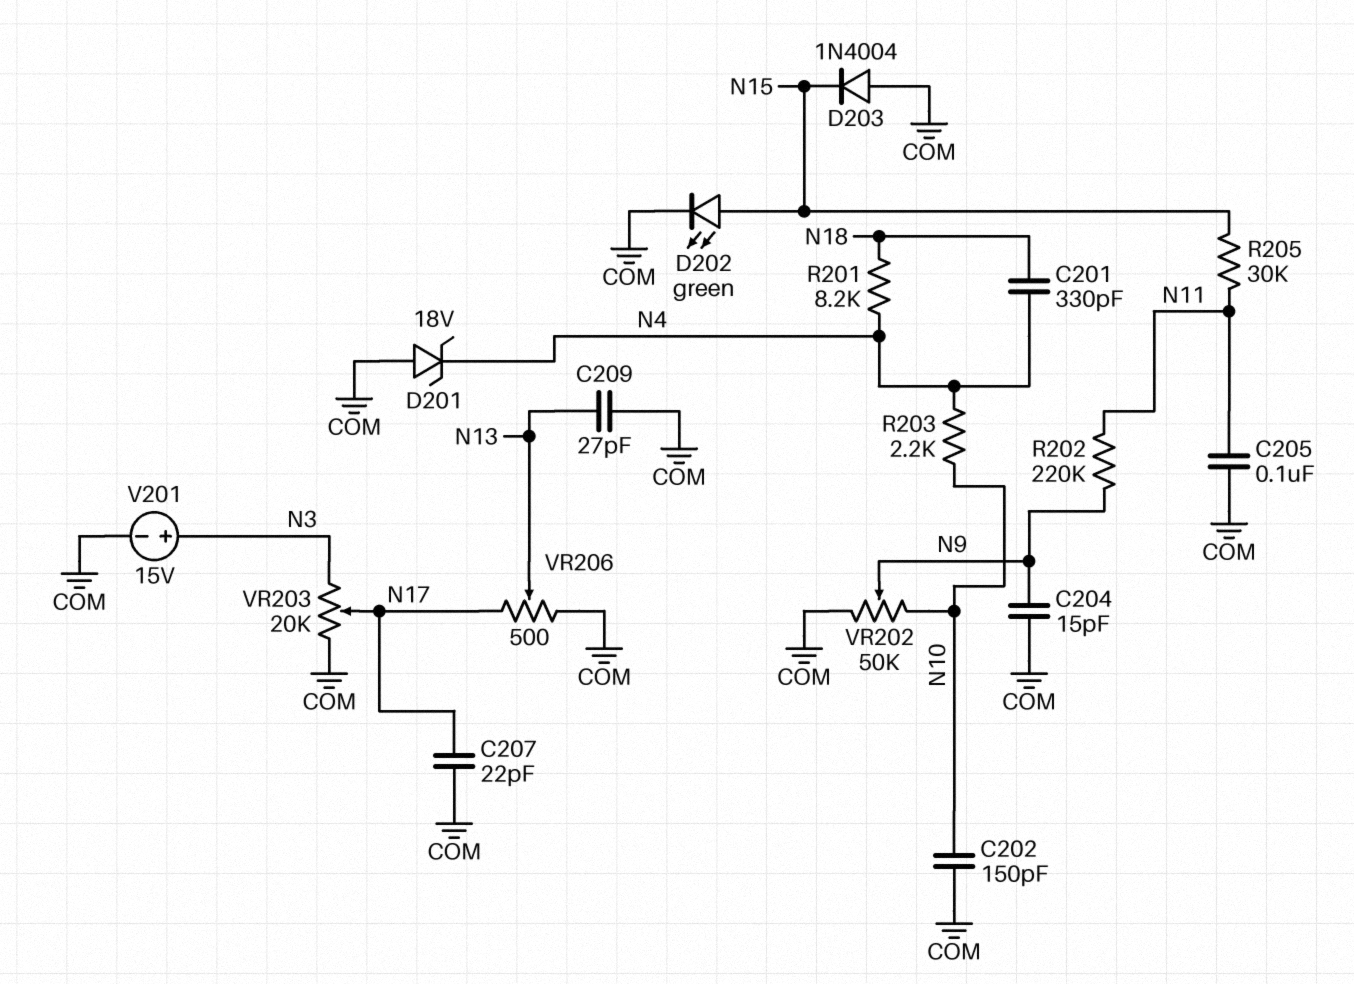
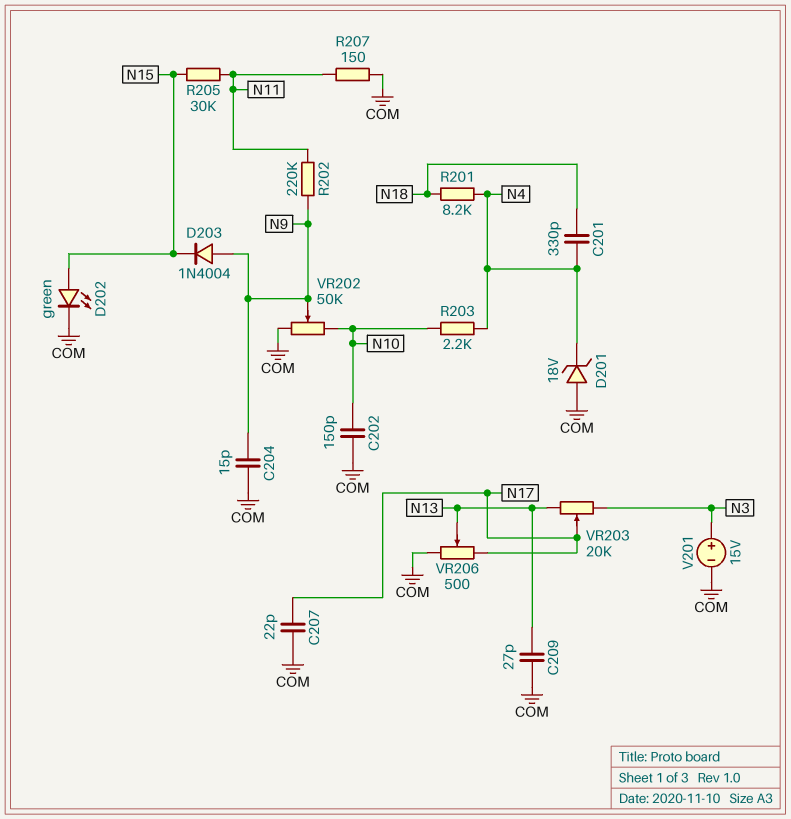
C205: 100nF (COM, N11) -> none
D203: diode 1N4004 (A COM, K N15) -> diode 1N4004 (A N9, K N15)
R207: none -> 150 (COM, N11)
VR203: 20k (COM, N3, wiper N17) -> 20k (N3, N13, wiper N17)

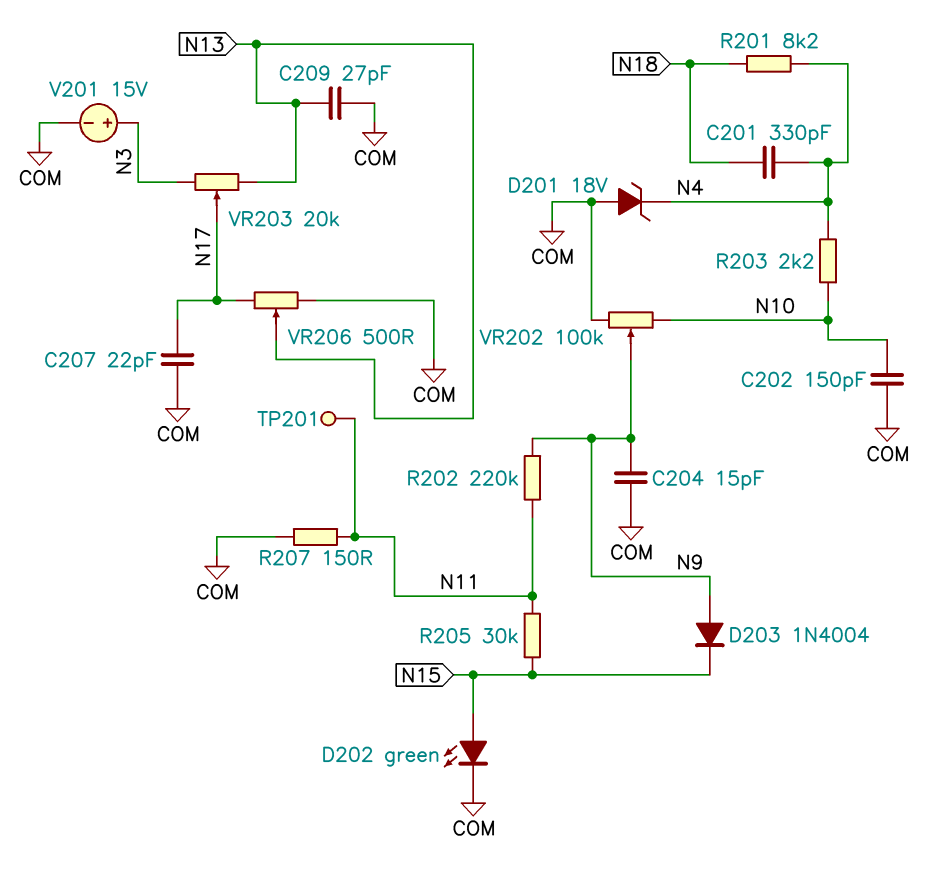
TP201: none -> test point (N11)
VR202: 50k (COM, N10, wiper N9) -> 100k (COM, N10, wiper N9)

